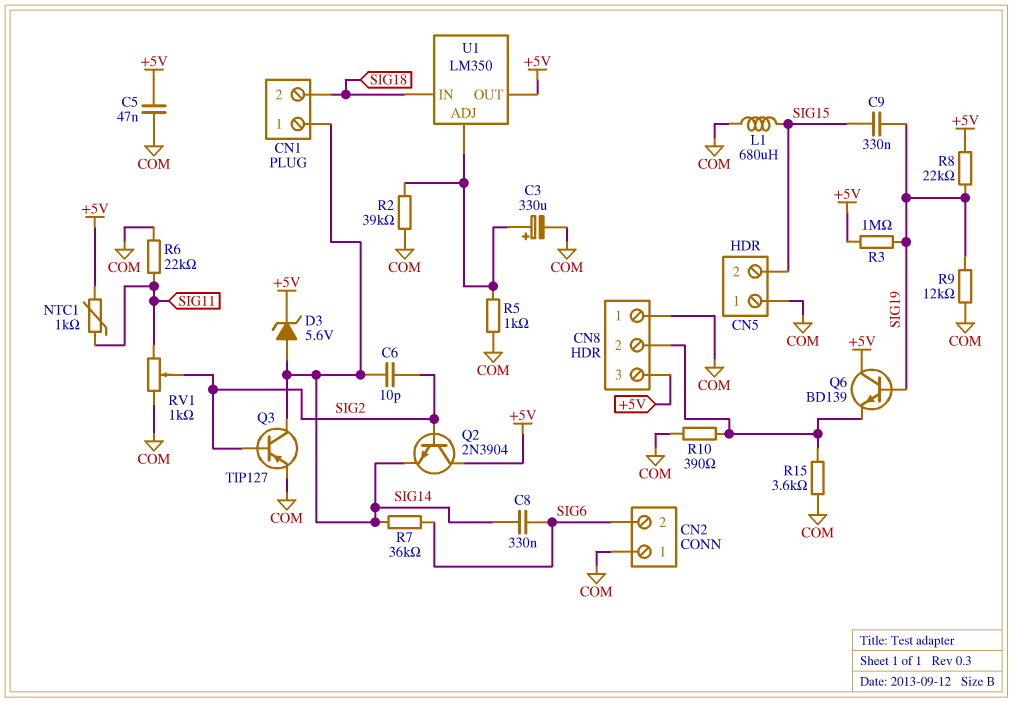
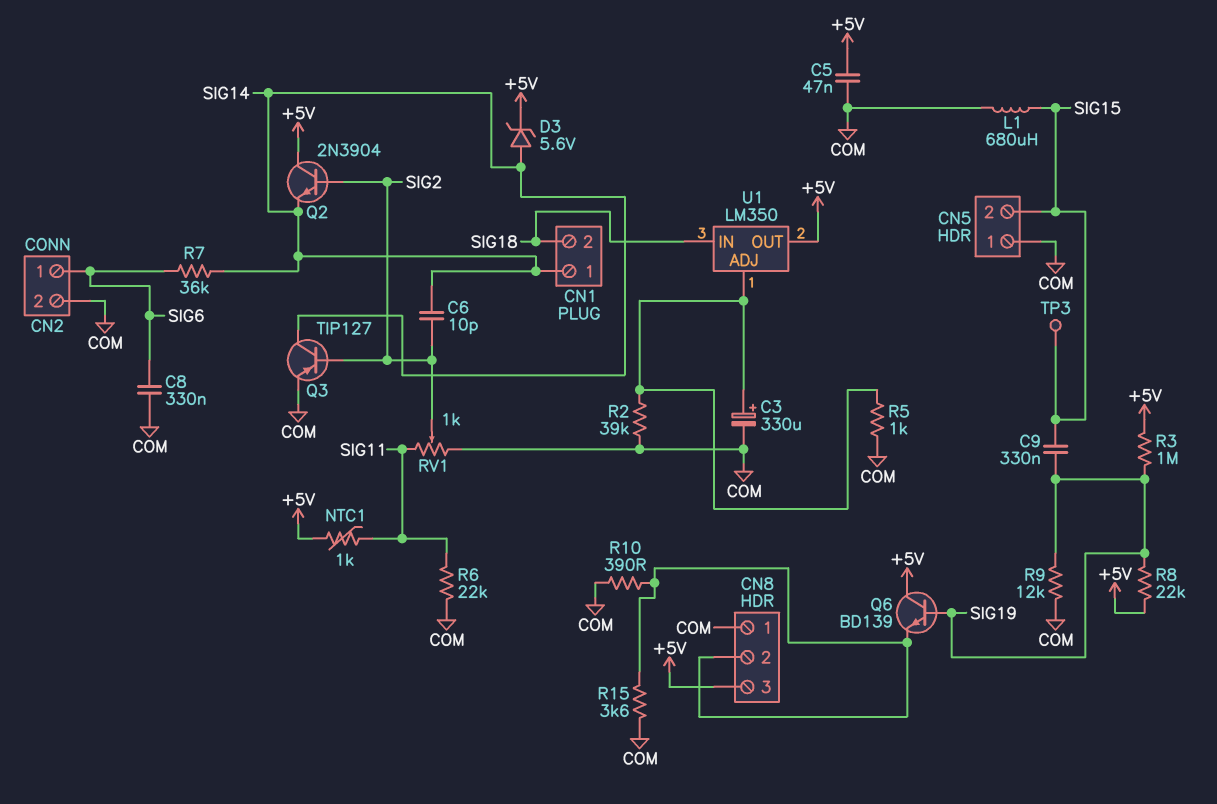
C8: 330nF (SIG6, SIG14) -> 330nF (COM, SIG6)
CN2 pin 1: COM -> SIG6
CN2 pin 2: SIG6 -> COM
TP3: none -> test point (SIG15)

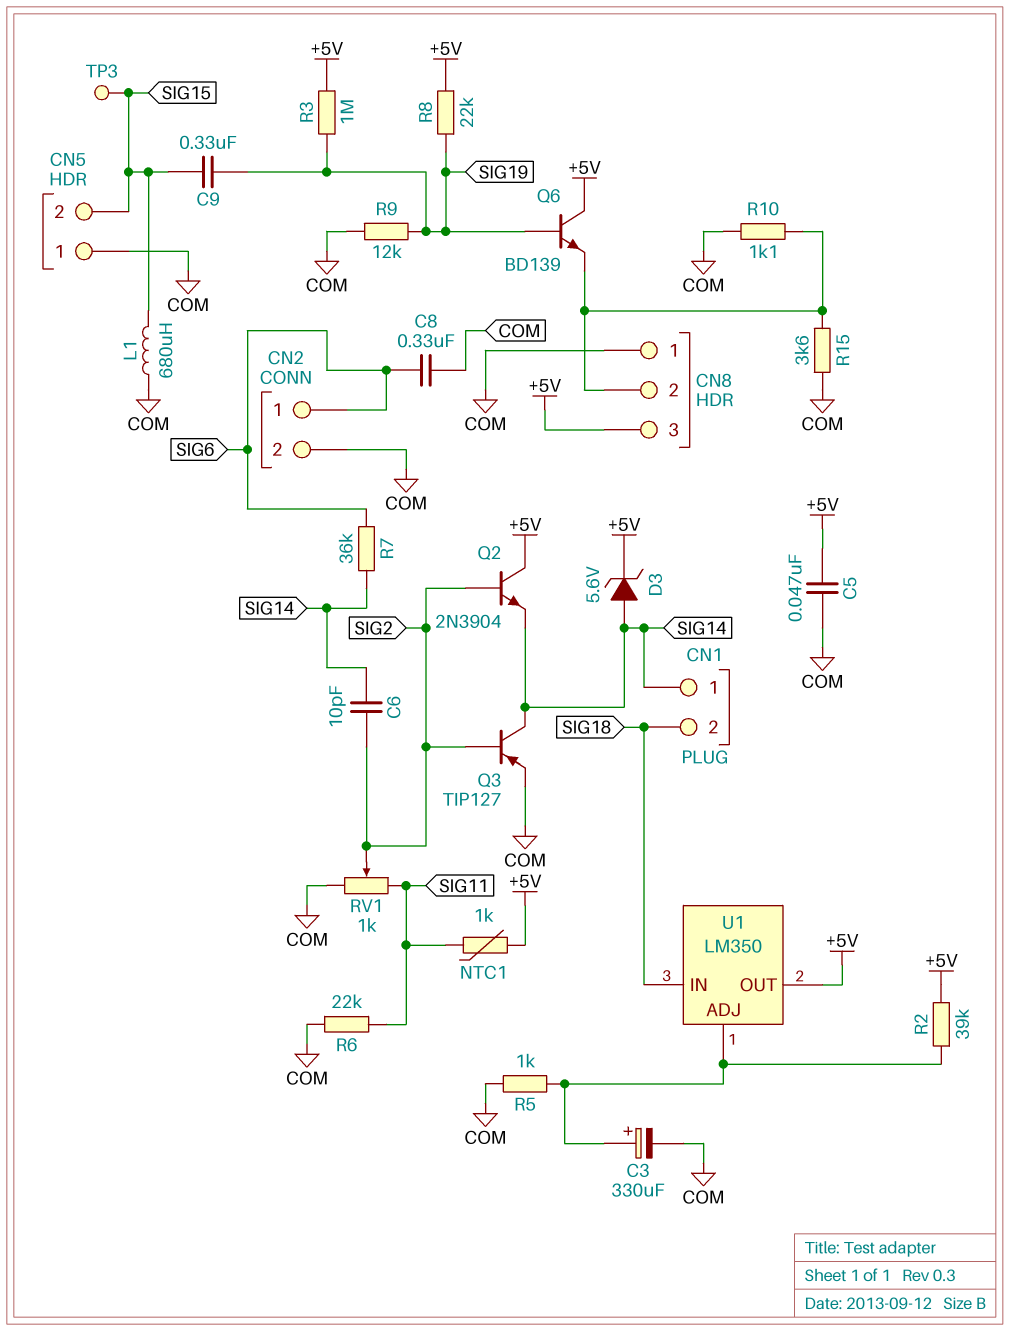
R2: 39k (COM, U1/ADJ) -> 39k (+5V, U1/ADJ)
R10: 390 (CN8/2, COM) -> 1.1k (CN8/2, COM)

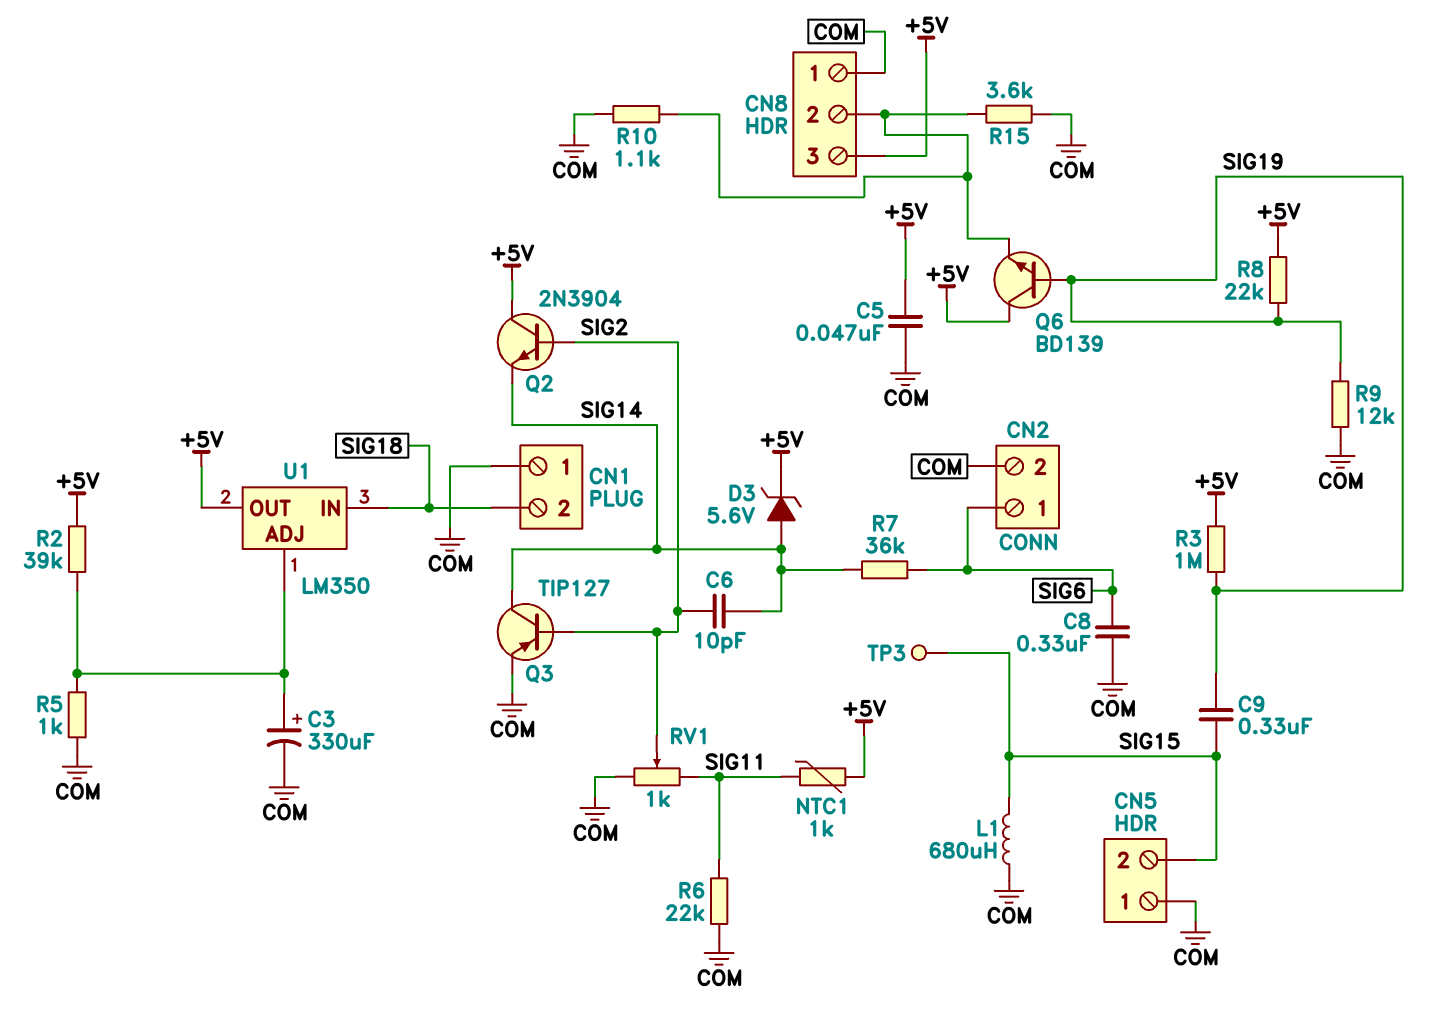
CN1 pin 1: SIG14 -> COM

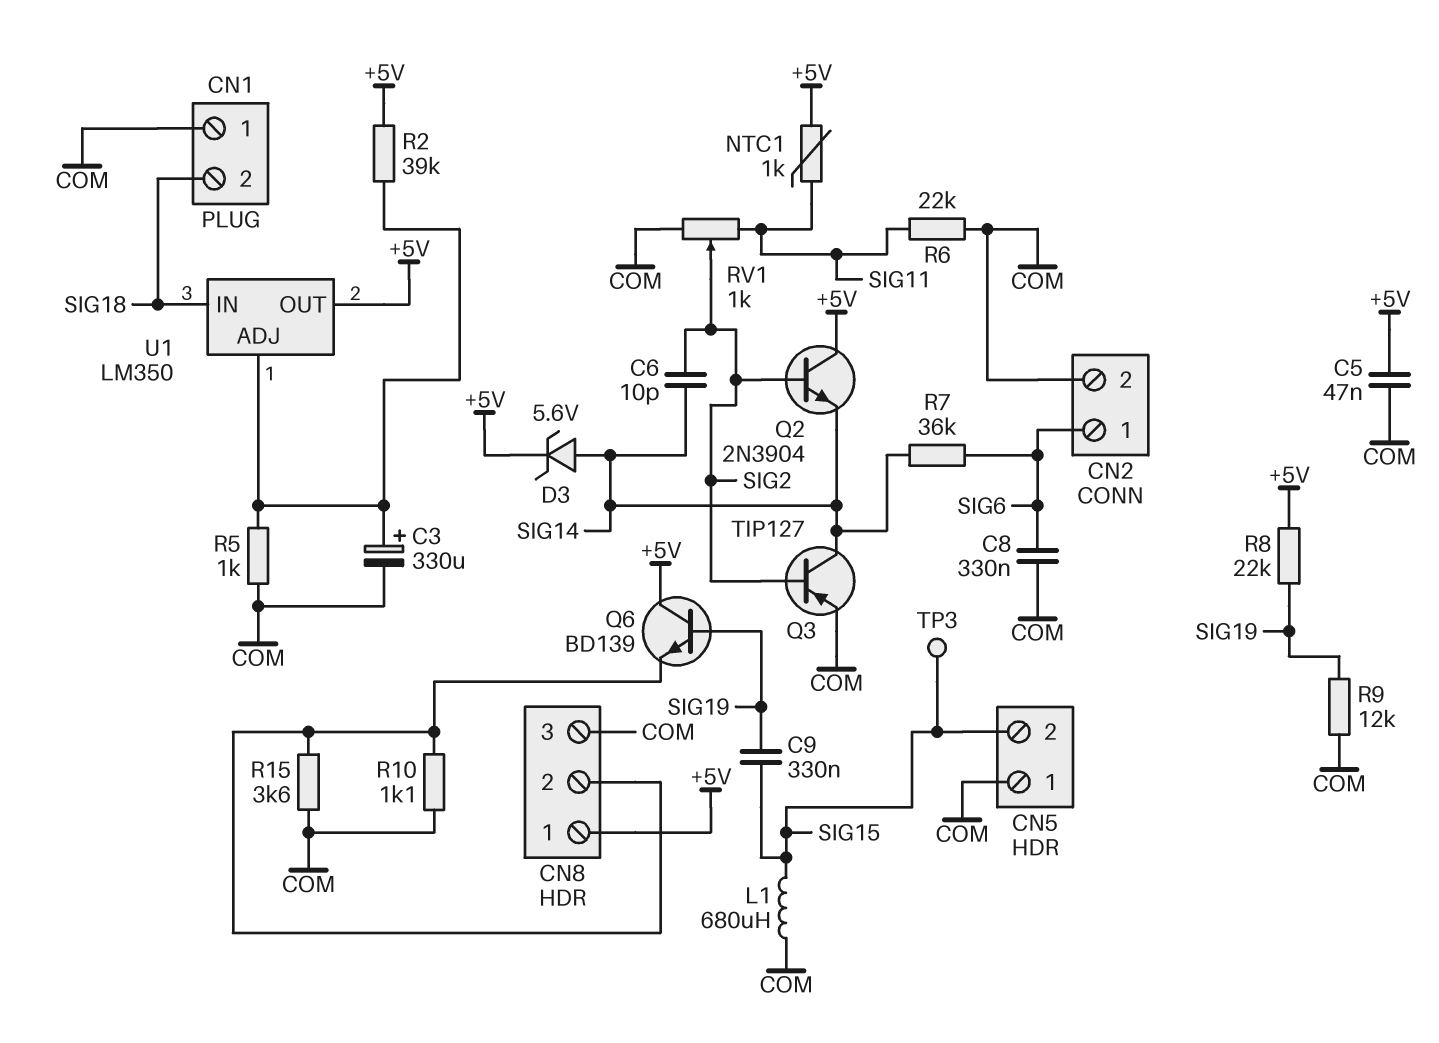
CN8 pin 1: COM -> +5V
CN8 pin 3: +5V -> COM
R3: 1M (+5V, SIG19) -> none

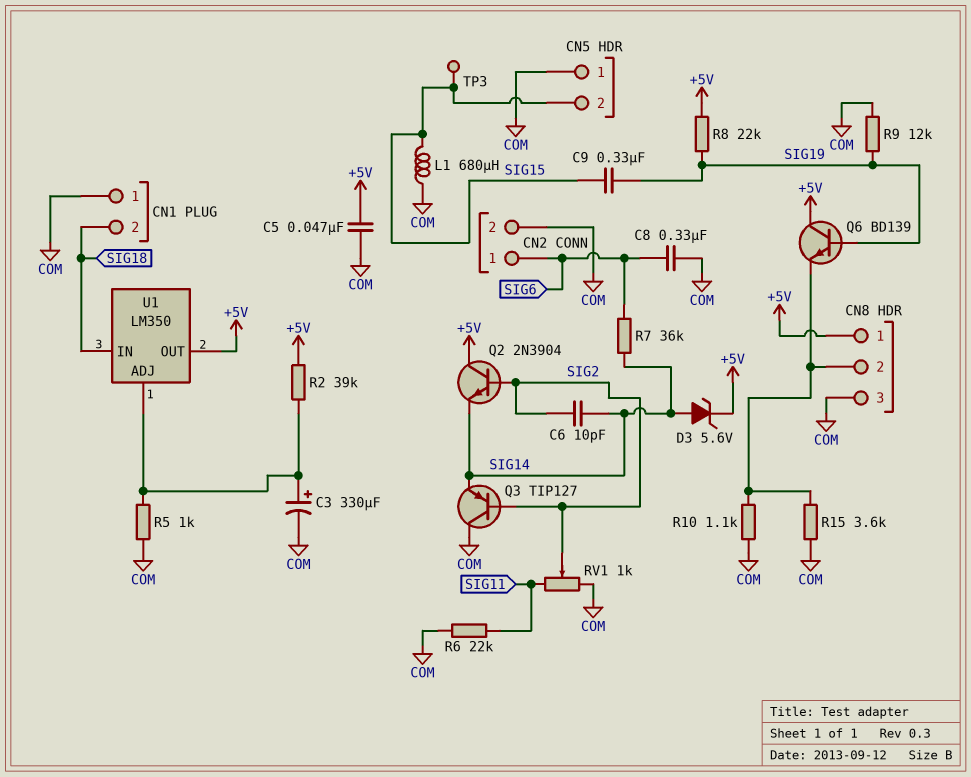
NTC1: 1k (+5V, SIG11) -> none
Q3: PNP TIP127 (B SIG2, C SIG14, E COM) -> PNP TIP127 (B SIG2, C COM, E SIG14)

